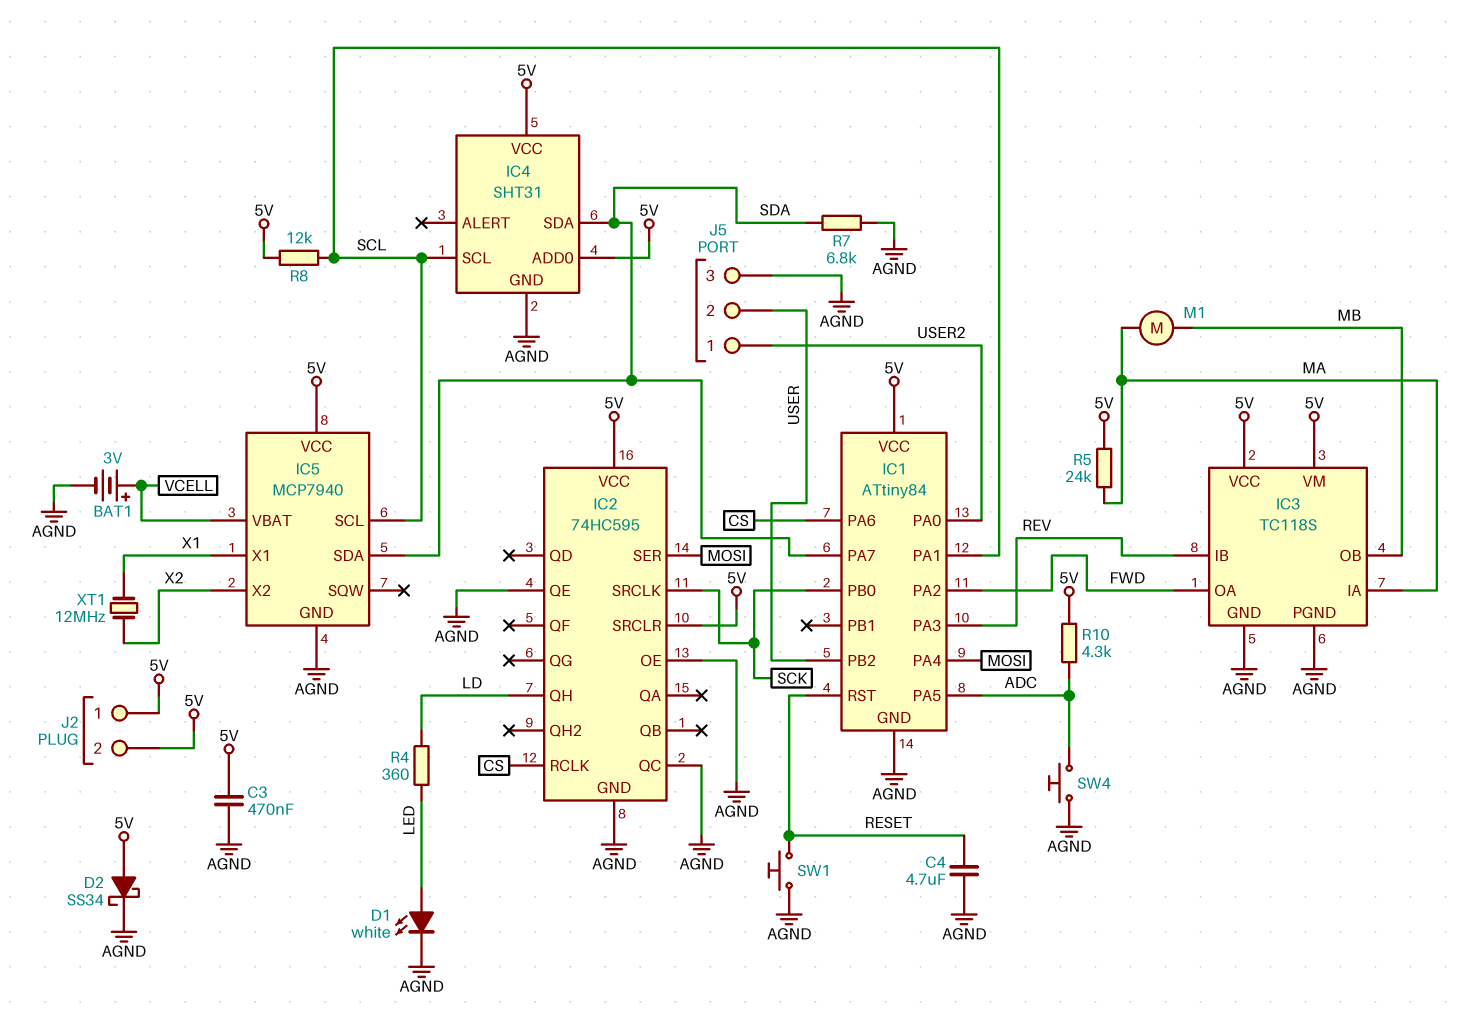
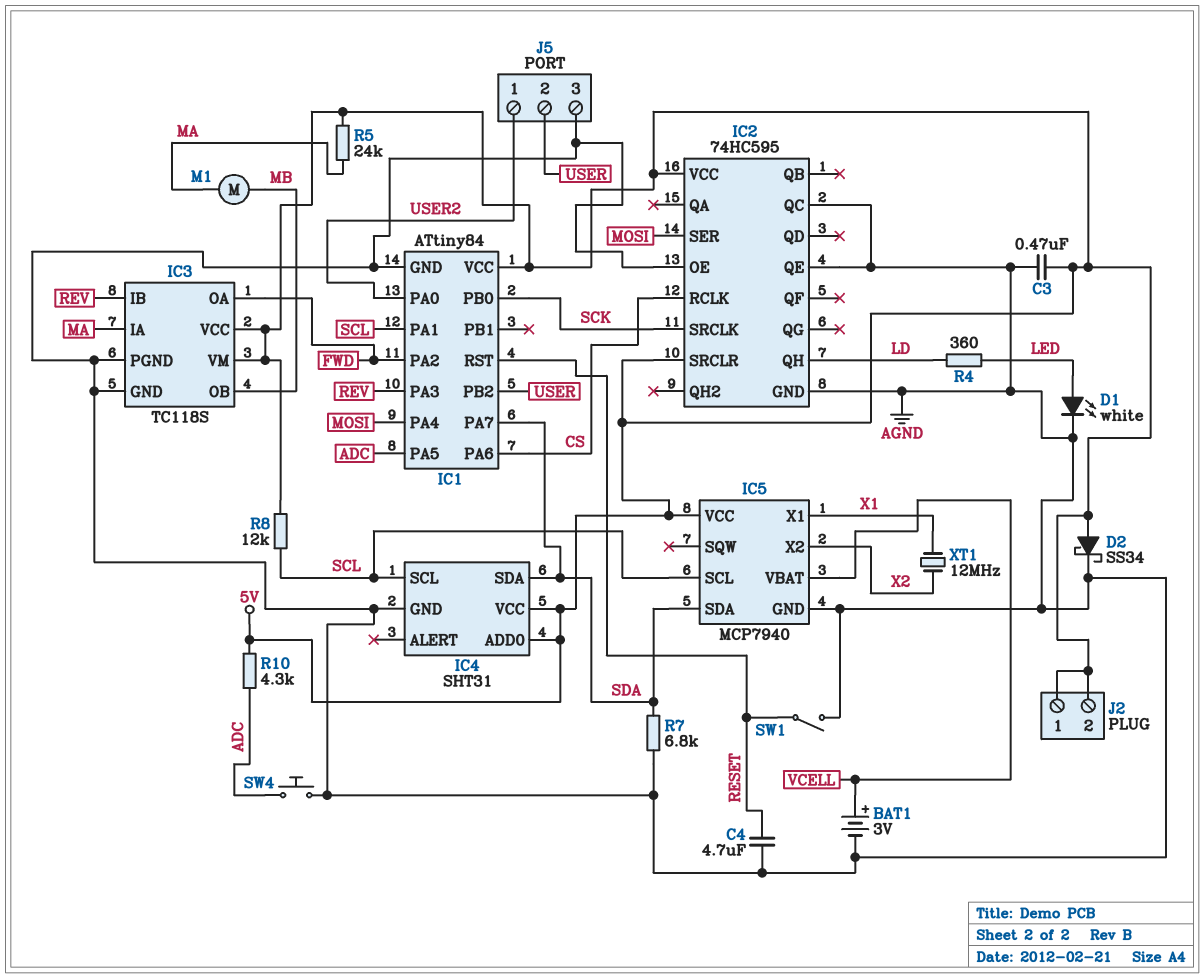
SW1: button (AGND, RESET) -> switch (AGND, RESET)

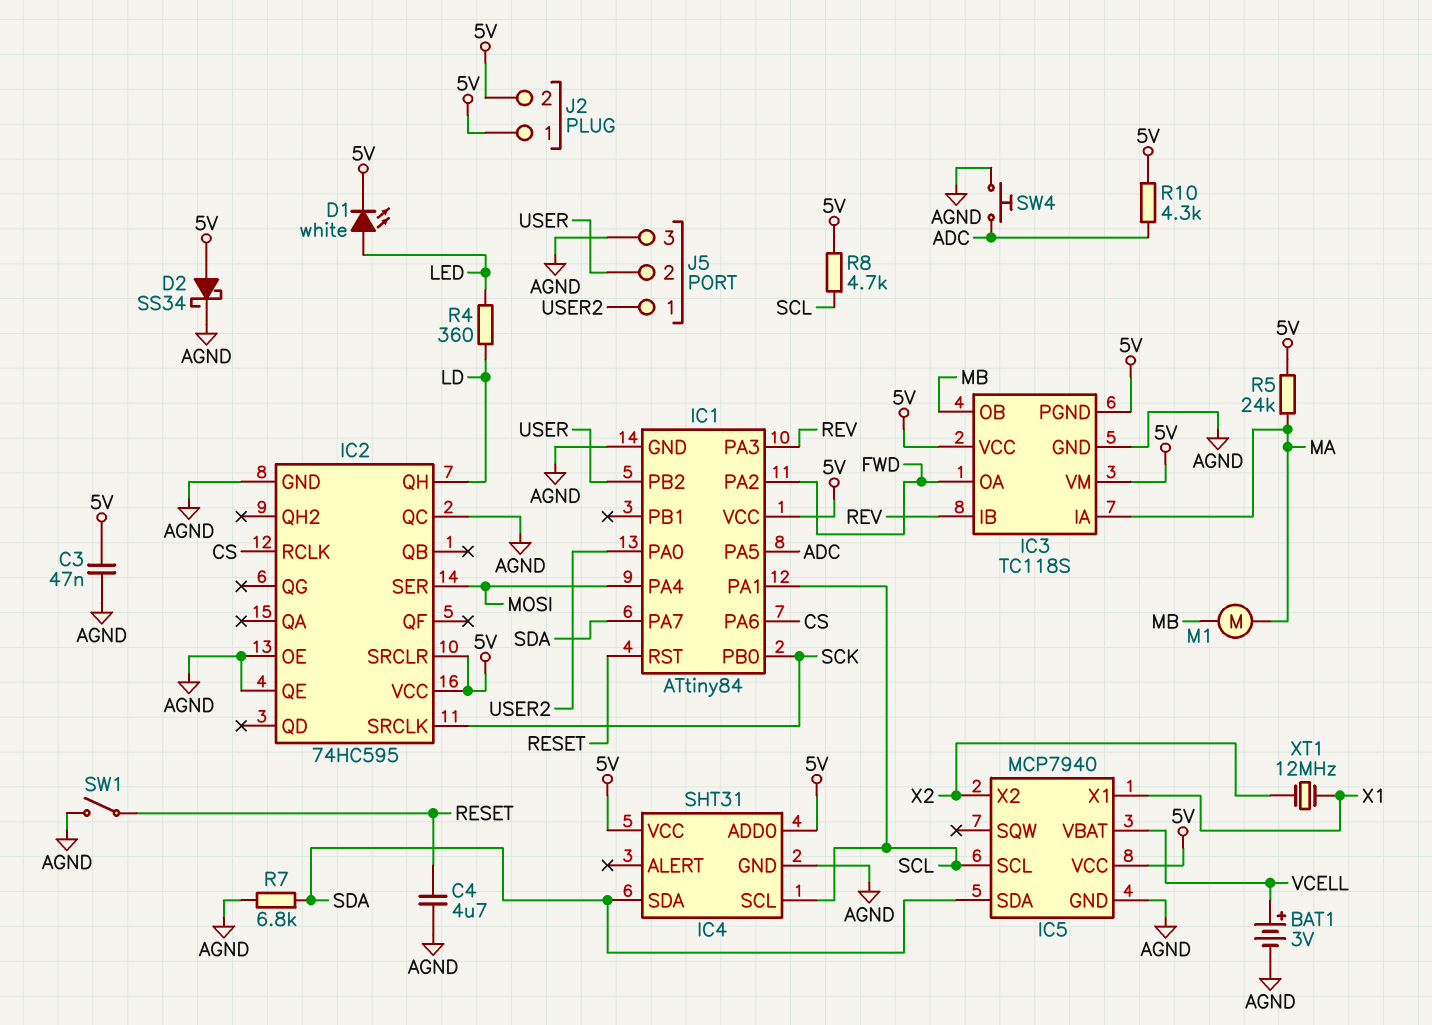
C3: 470nF (5V, AGND) -> 47nF (5V, AGND)
D1: LED white (A LED, K AGND) -> LED white (A LED, K 5V)
IC3 pin PGND: AGND -> 5V
R8: 12k (5V, SCL) -> 4.7k (5V, SCL)

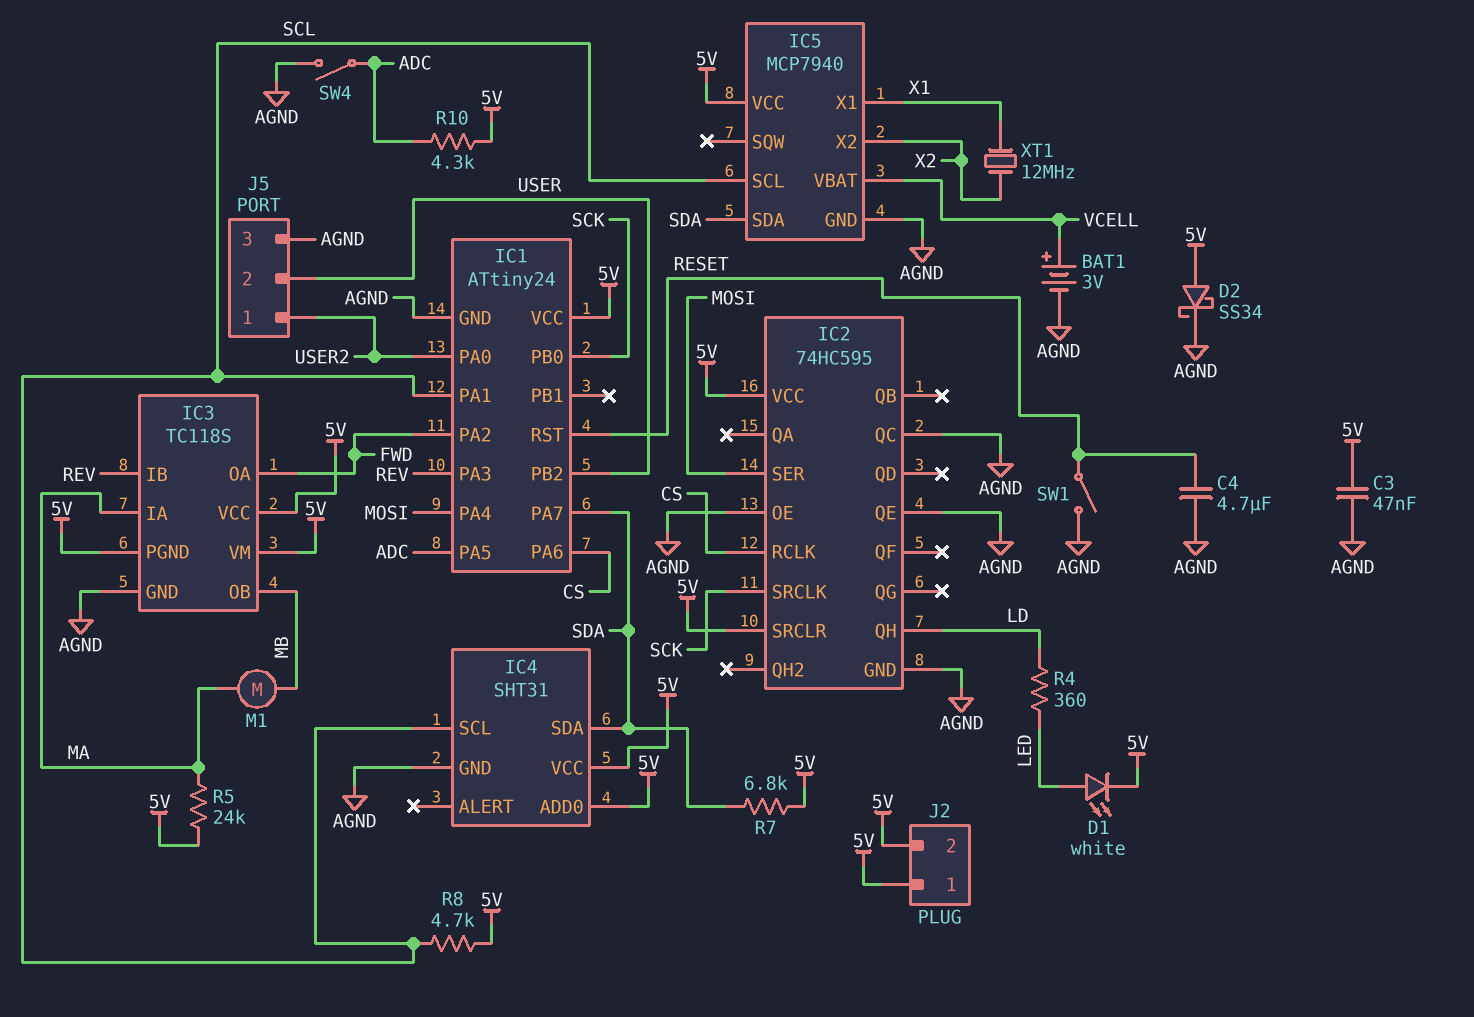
IC1: ATtiny84 -> ATtiny24
R7: 6.8k (AGND, SDA) -> 6.8k (5V, SDA)
SW4: button (ADC, AGND) -> switch (ADC, AGND)

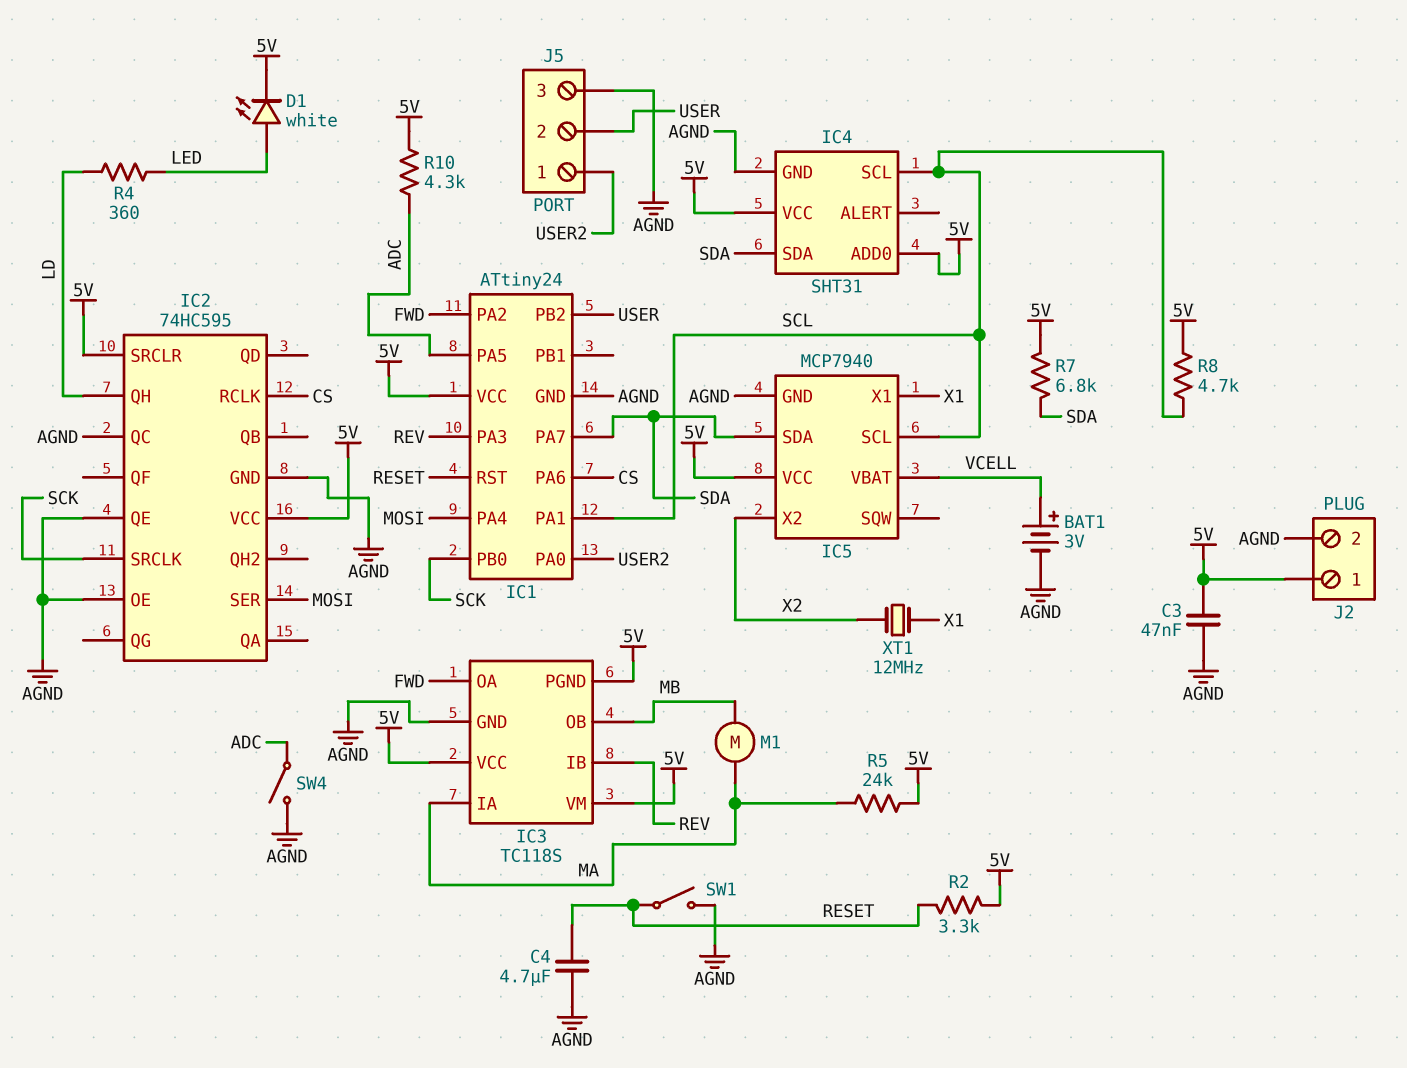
D2: schottky SS34 (A 5V, K AGND) -> none
J2 pin 2: 5V -> AGND
R2: none -> 3.3k (5V, RESET)

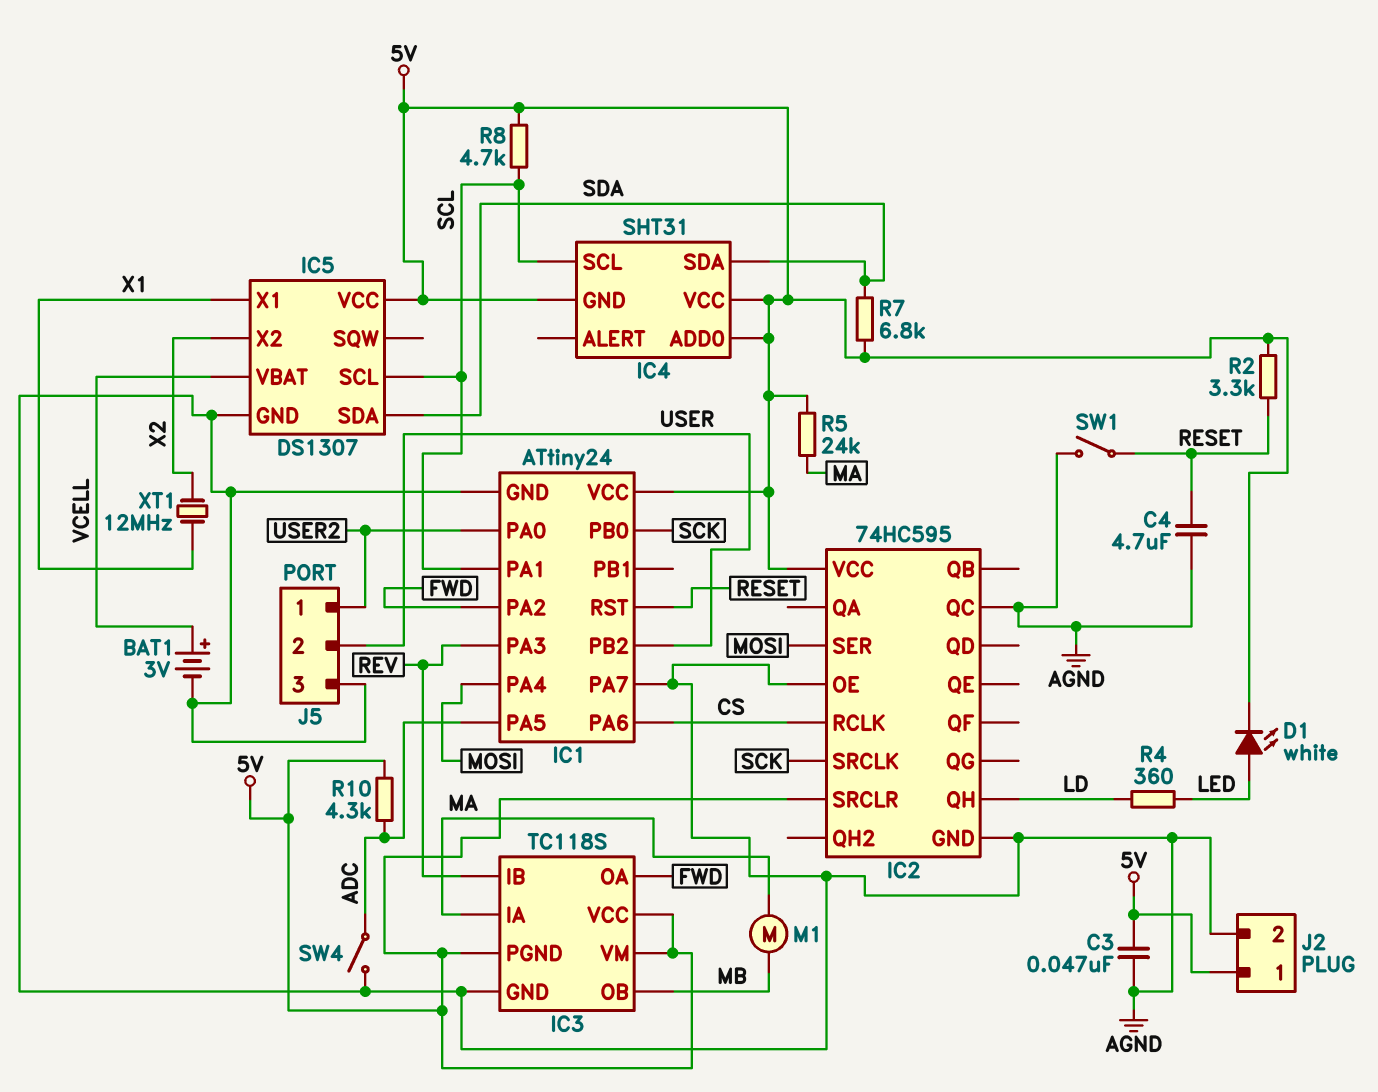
IC1 pin PA7: SDA -> AGND
IC2 pin QE: AGND -> none
IC4 pin GND: AGND -> 5V
IC5: MCP7940 -> DS1307

